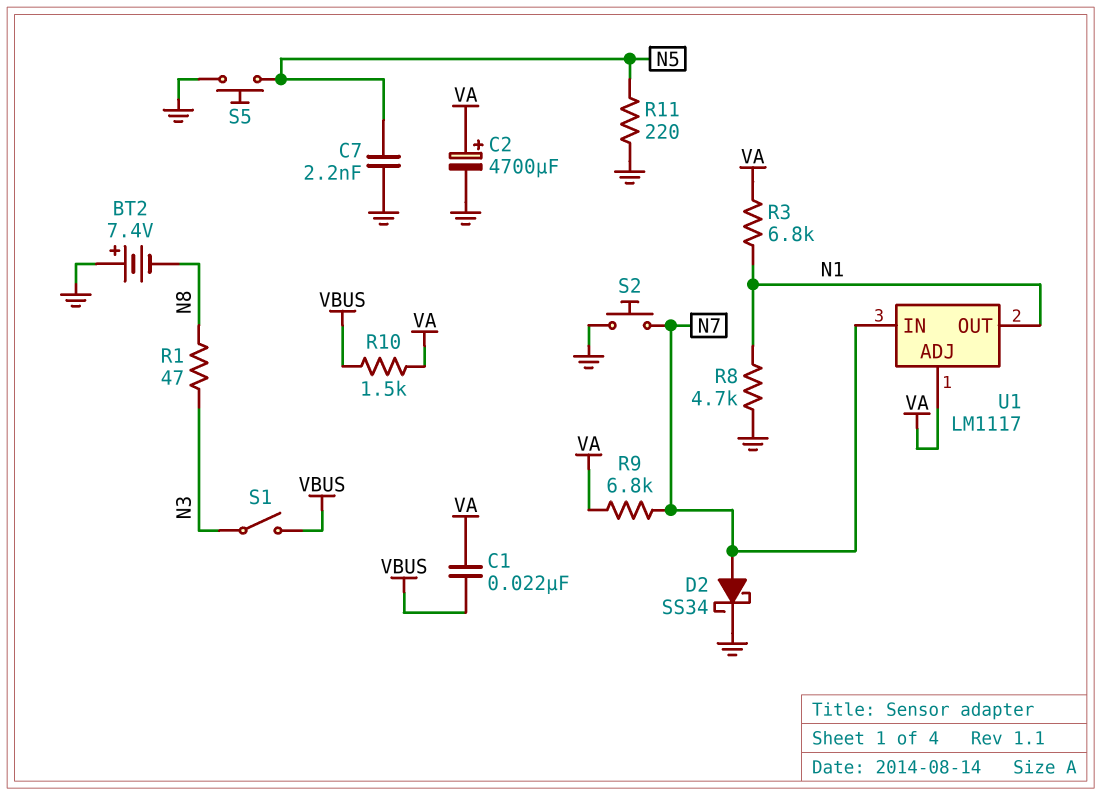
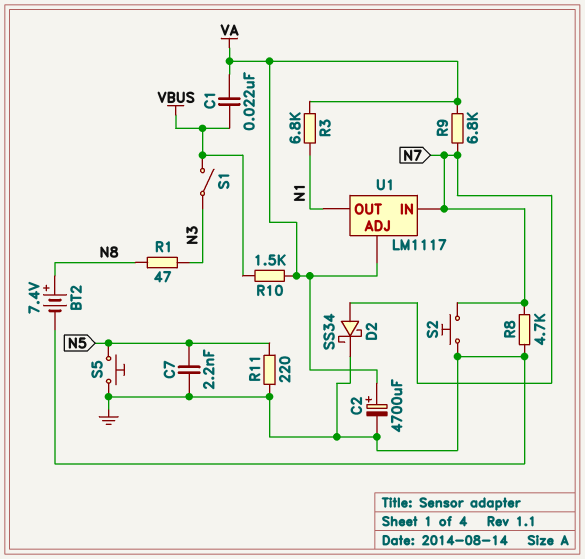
BT2: 7.4V (plus GND, minus N8) -> 7.4V (plus N8, minus GND)
R8: 4.7k (GND, N1) -> 4.7k (GND, N7)

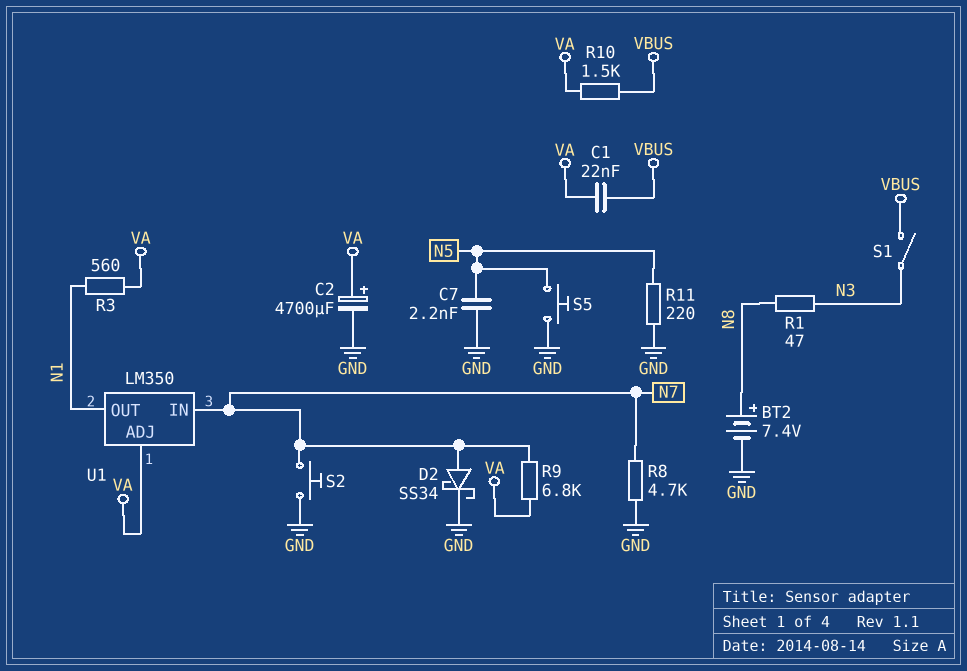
R3: 6.8k (N1, VA) -> 560 (N1, VA)
U1: LM1117 -> LM350

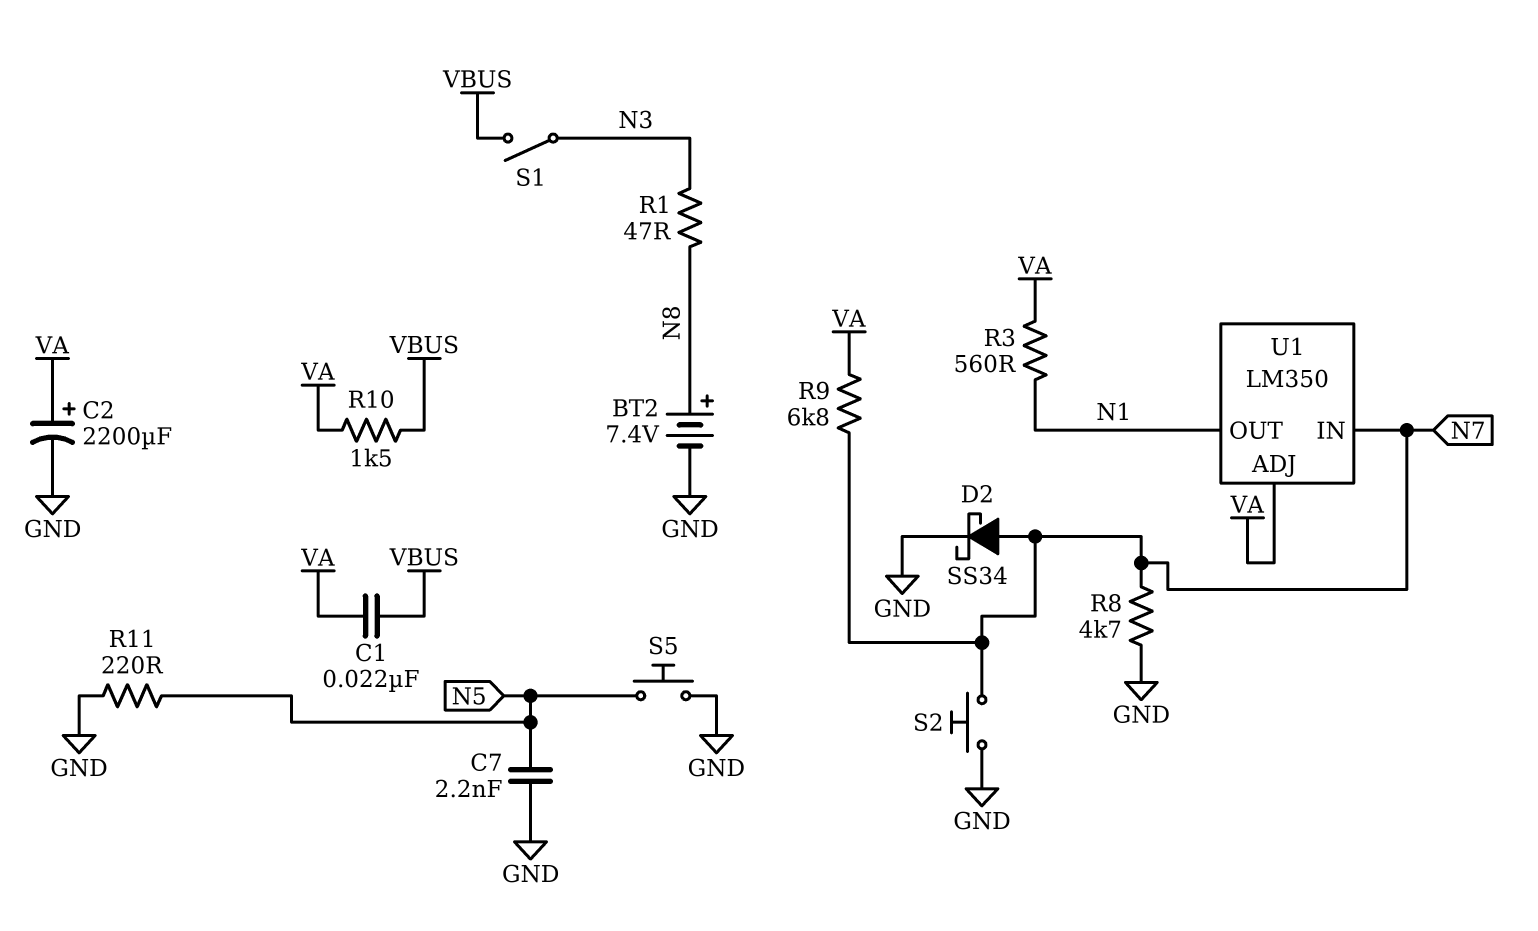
C2: 4700uF (plus VA, minus GND) -> 2200uF (plus VA, minus GND)

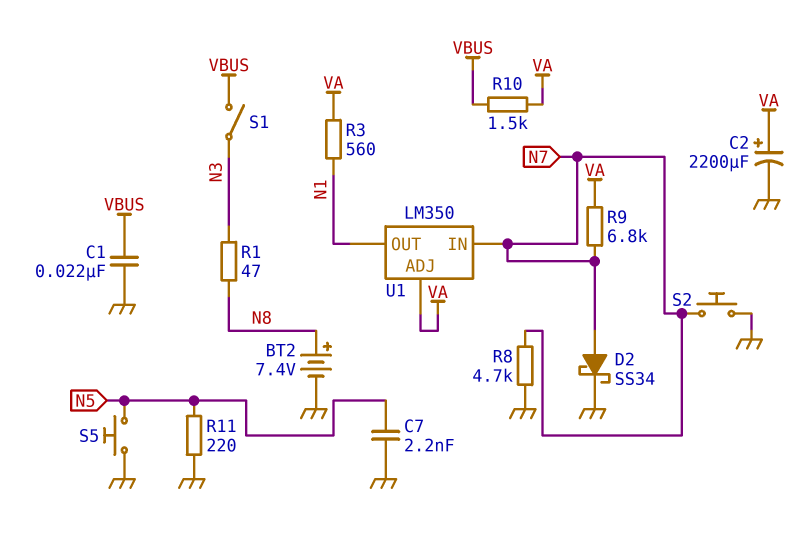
C1: 22nF (VA, VBUS) -> 22nF (GND, VBUS)

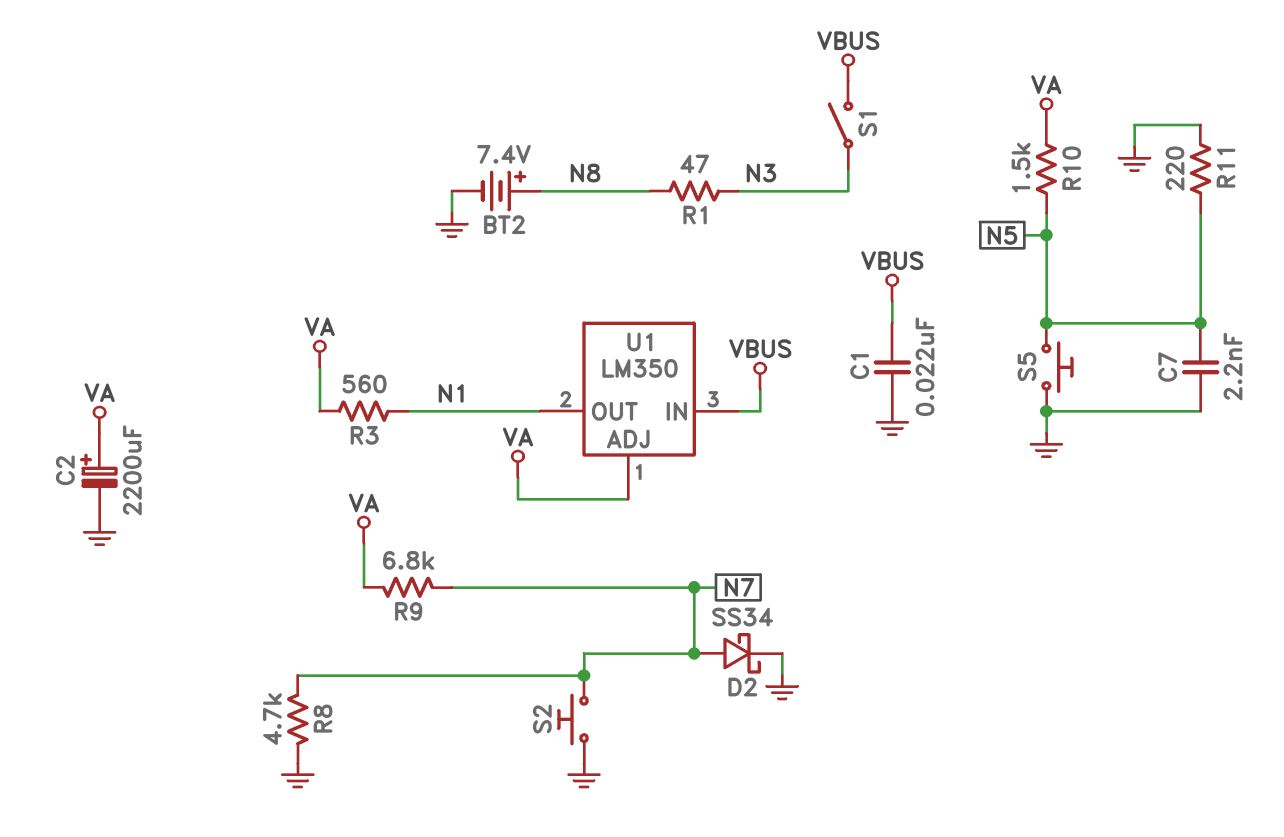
R10: 1.5k (VA, VBUS) -> 1.5k (N5, VA)
U1 pin IN: N7 -> VBUS

